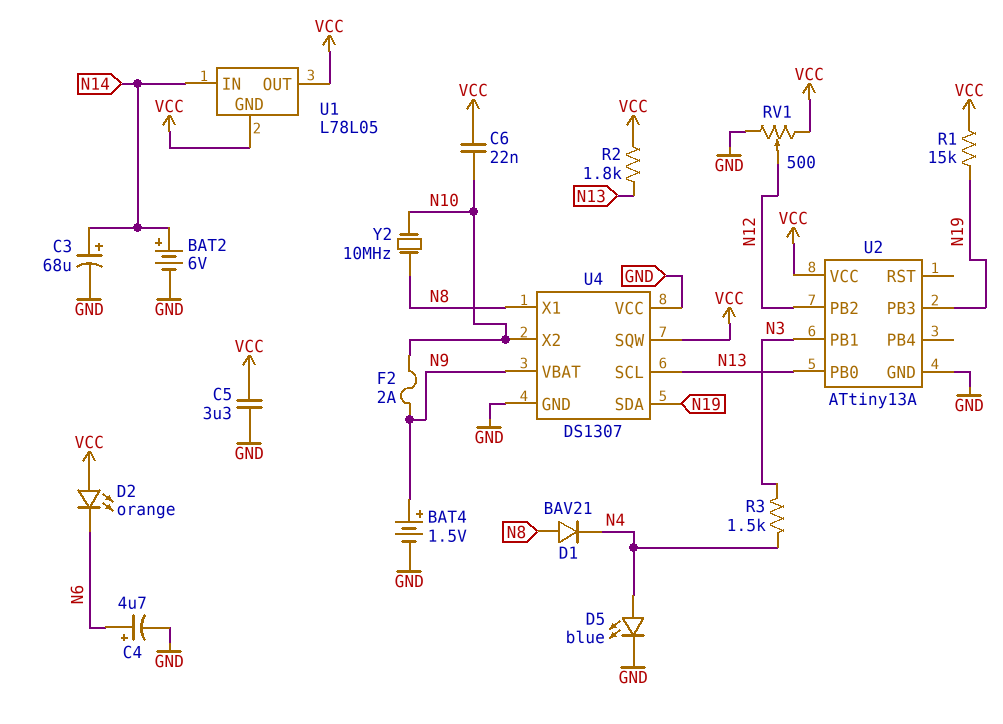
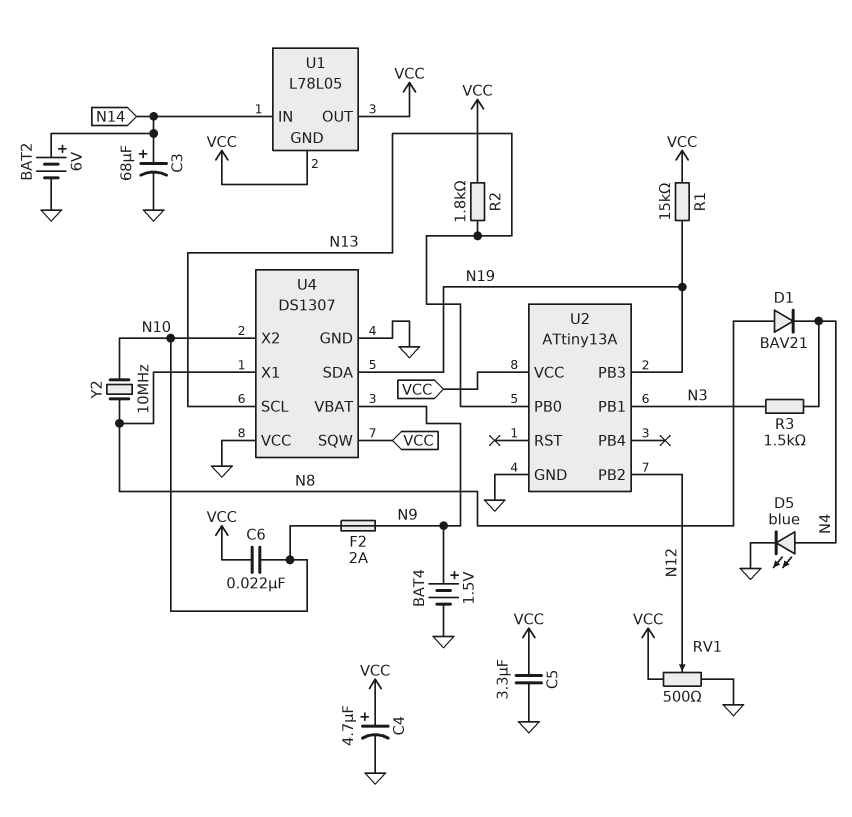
C4: 4.7uF (plus N6, minus GND) -> 4.7uF (plus VCC, minus GND)
D2: LED orange (A VCC, K N6) -> none

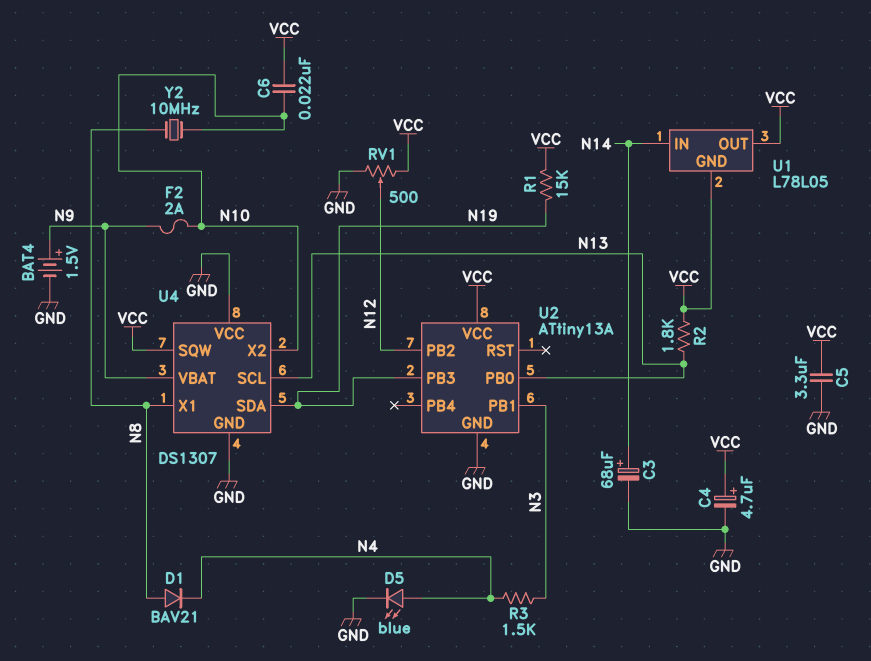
BAT2: 6V (plus N14, minus GND) -> none

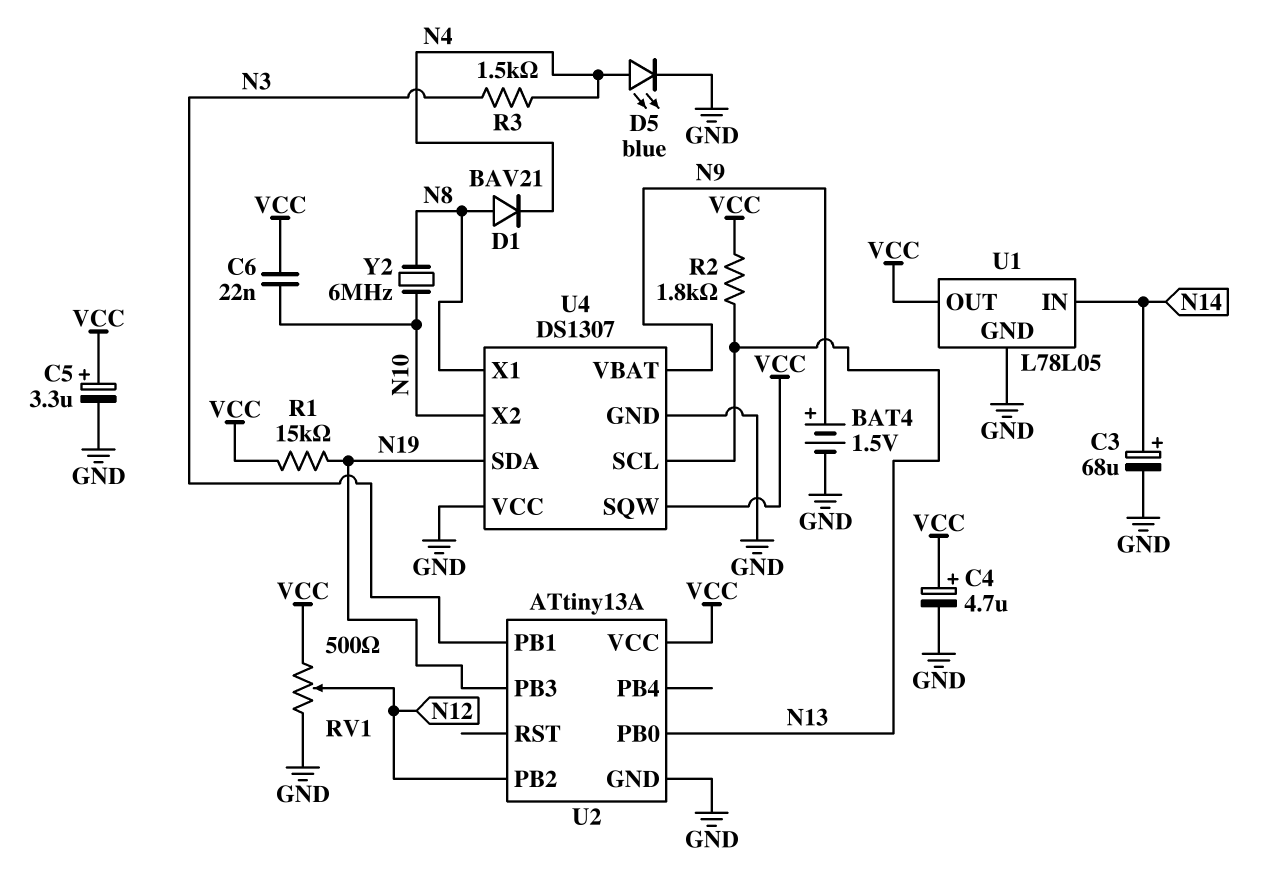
C5: 3.3uF (GND, VCC) -> 3.3uF (plus VCC, minus GND)
F2: 2A (N9, N10) -> none
U1 pin GND: VCC -> GND
Y2: 10MHz (N8, N10) -> 6MHz (N8, N10)

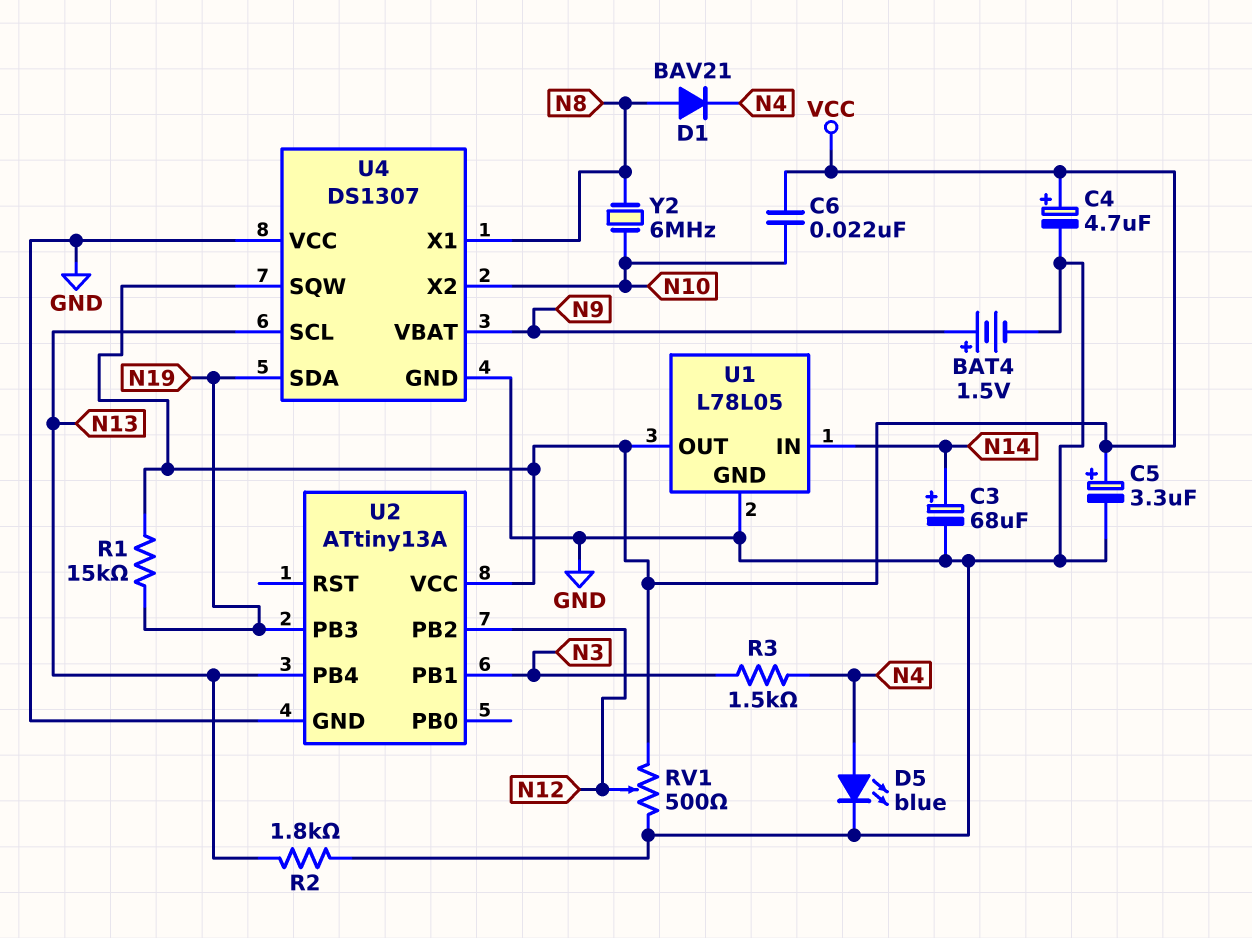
R2: 1.8k (N13, VCC) -> 1.8k (GND, N13)
U2 pin PB0: N13 -> none
U2 pin PB4: none -> N13

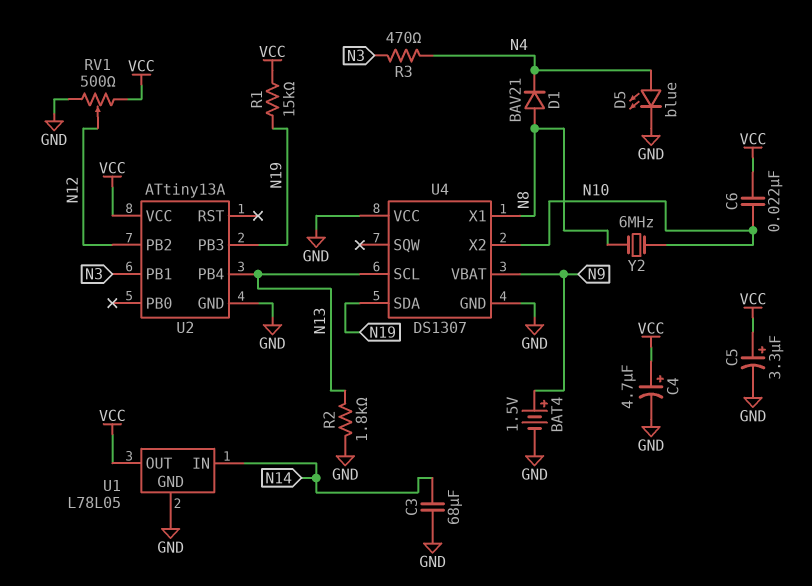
C3: 68uF (plus N14, minus GND) -> 68uF (GND, N14)
R3: 1.5k (N3, N4) -> 470 (N3, N4)
U4 pin SQW: VCC -> none

